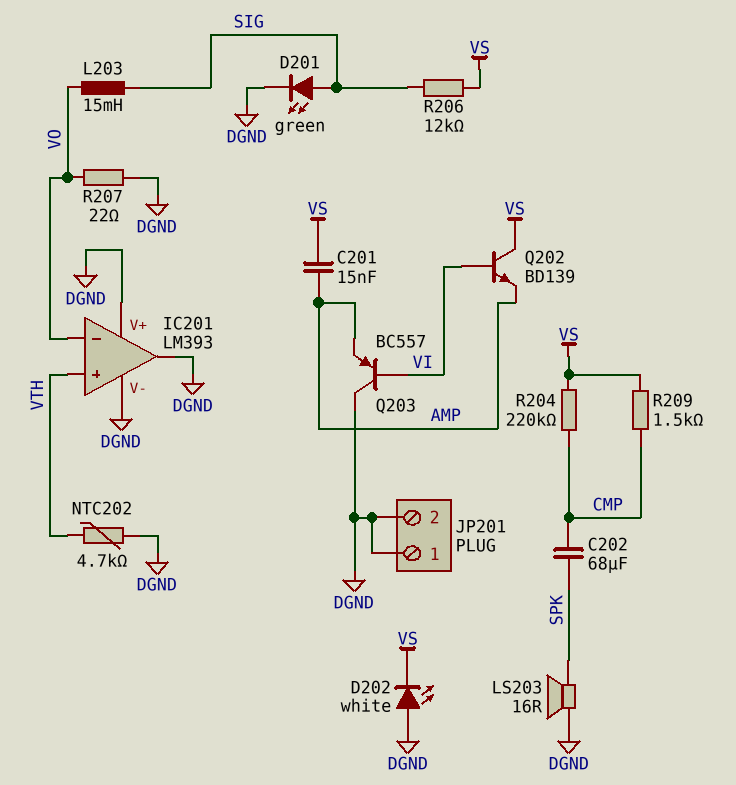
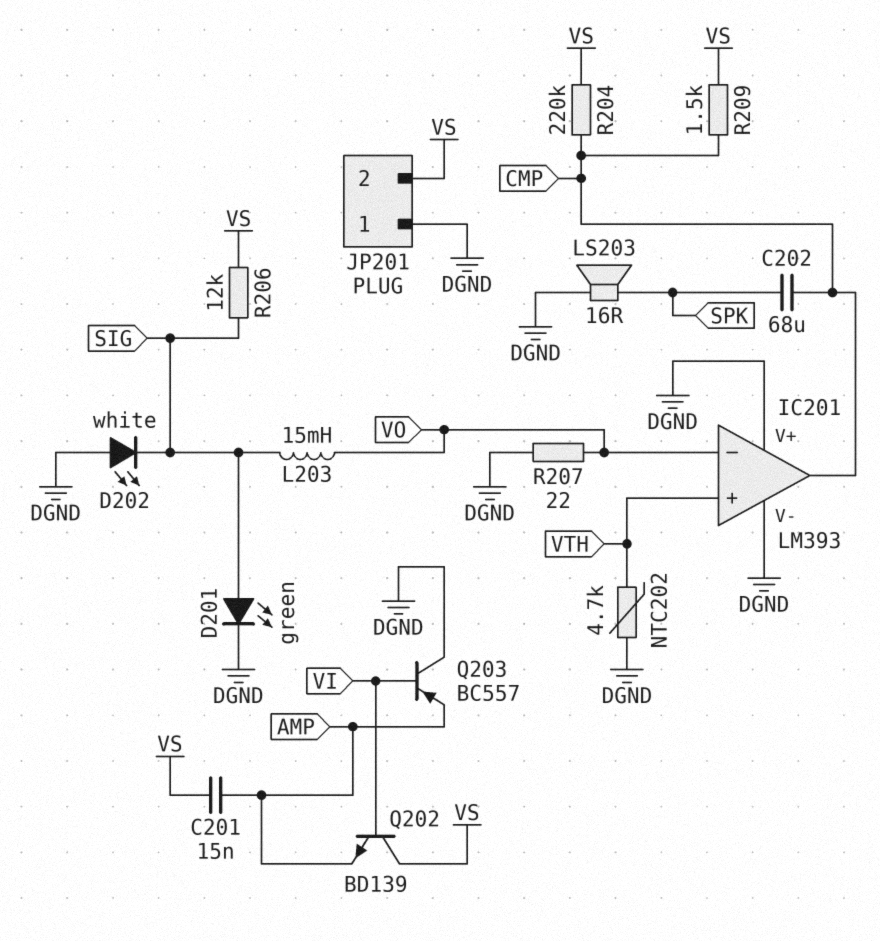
D202: LED white (A DGND, K VS) -> LED white (A DGND, K SIG)
IC201 pin out: DGND -> CMP
JP201 pin 2: DGND -> VS

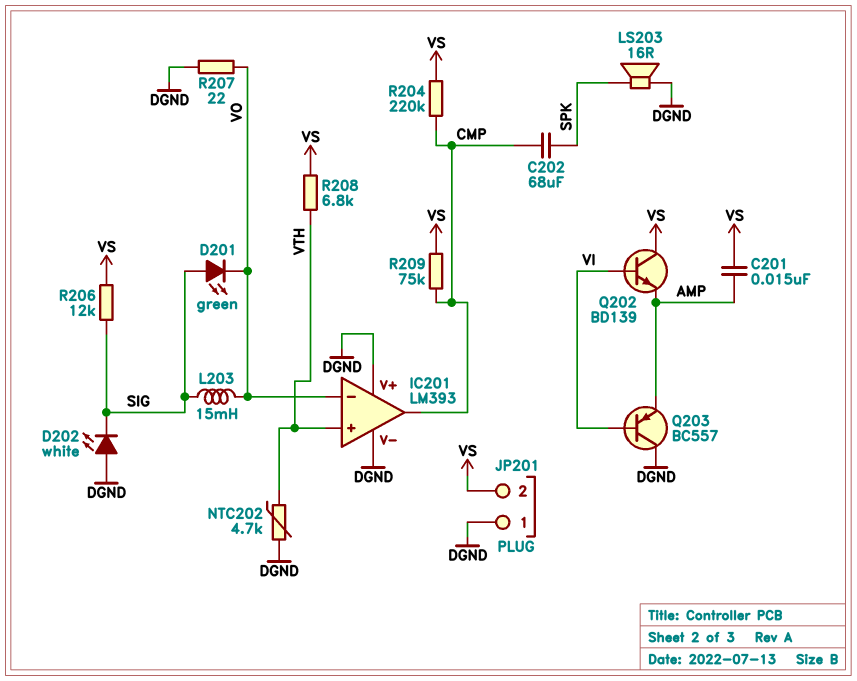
D201: LED green (A SIG, K DGND) -> LED green (A SIG, K VO)
R208: none -> 6.8k (VS, VTH)
R209: 1.5k (CMP, VS) -> 75k (CMP, VS)

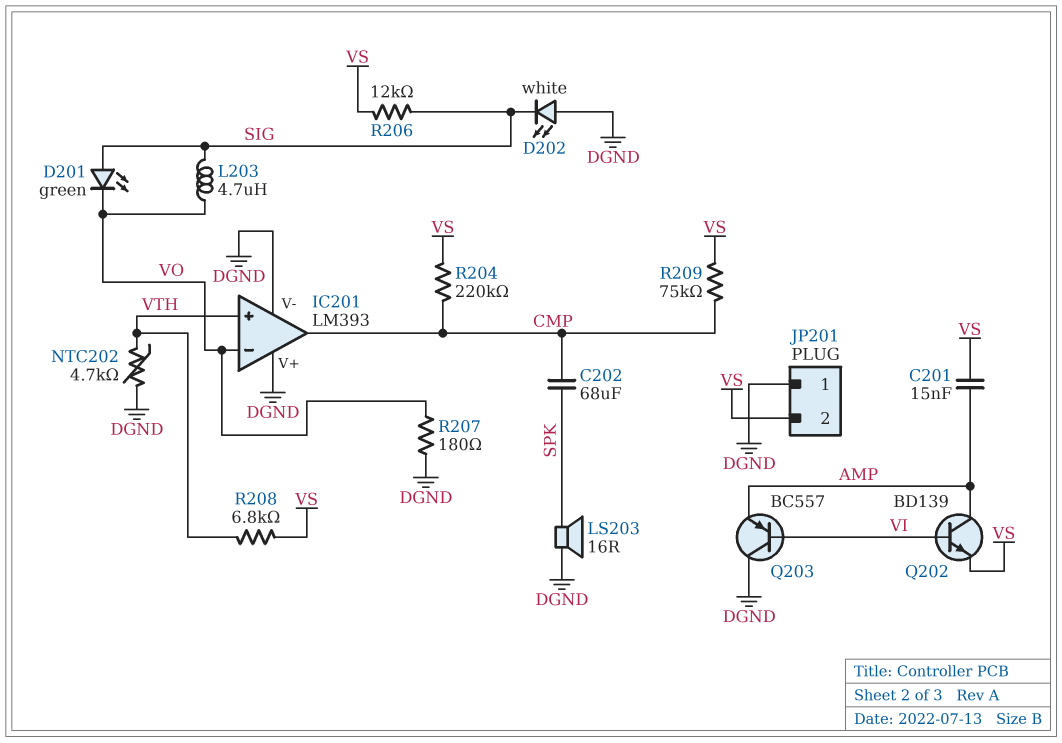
L203: 15mH (SIG, VO) -> 4.7uH (SIG, VO)
Q202: NPN BD139 (B VI, C VS, E AMP) -> NPN BD139 (B VI, C AMP, E VS)
R207: 22 (DGND, VO) -> 180 (DGND, VO)

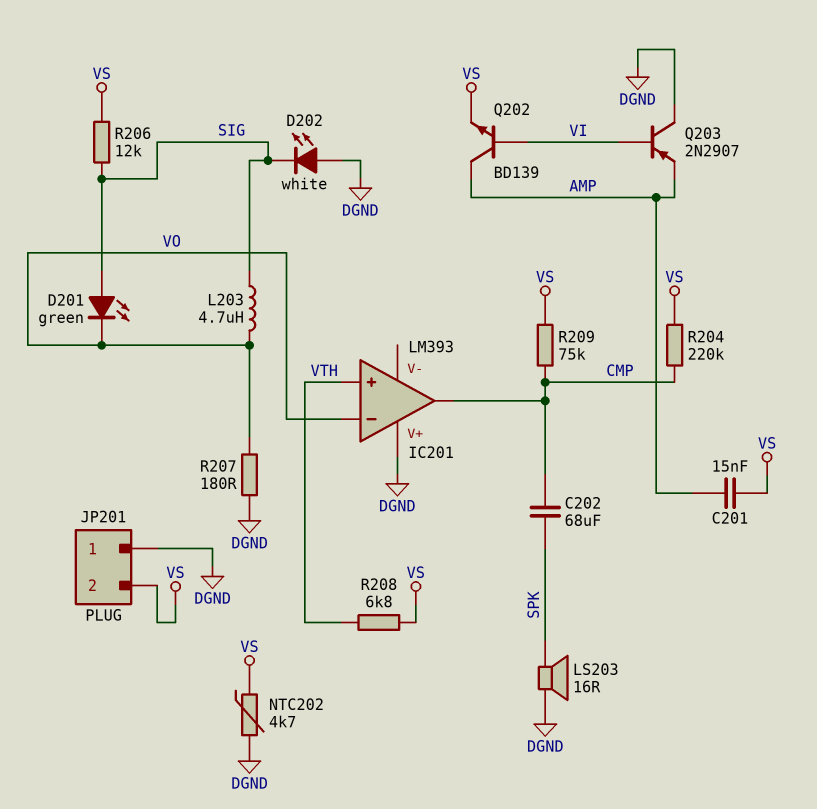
IC201 pin V-: DGND -> none
NTC202: 4.7k (DGND, VTH) -> 4.7k (DGND, VS)
Q203: PNP BC557 (B VI, C DGND, E AMP) -> PNP 2N2907 (B VI, C DGND, E AMP)

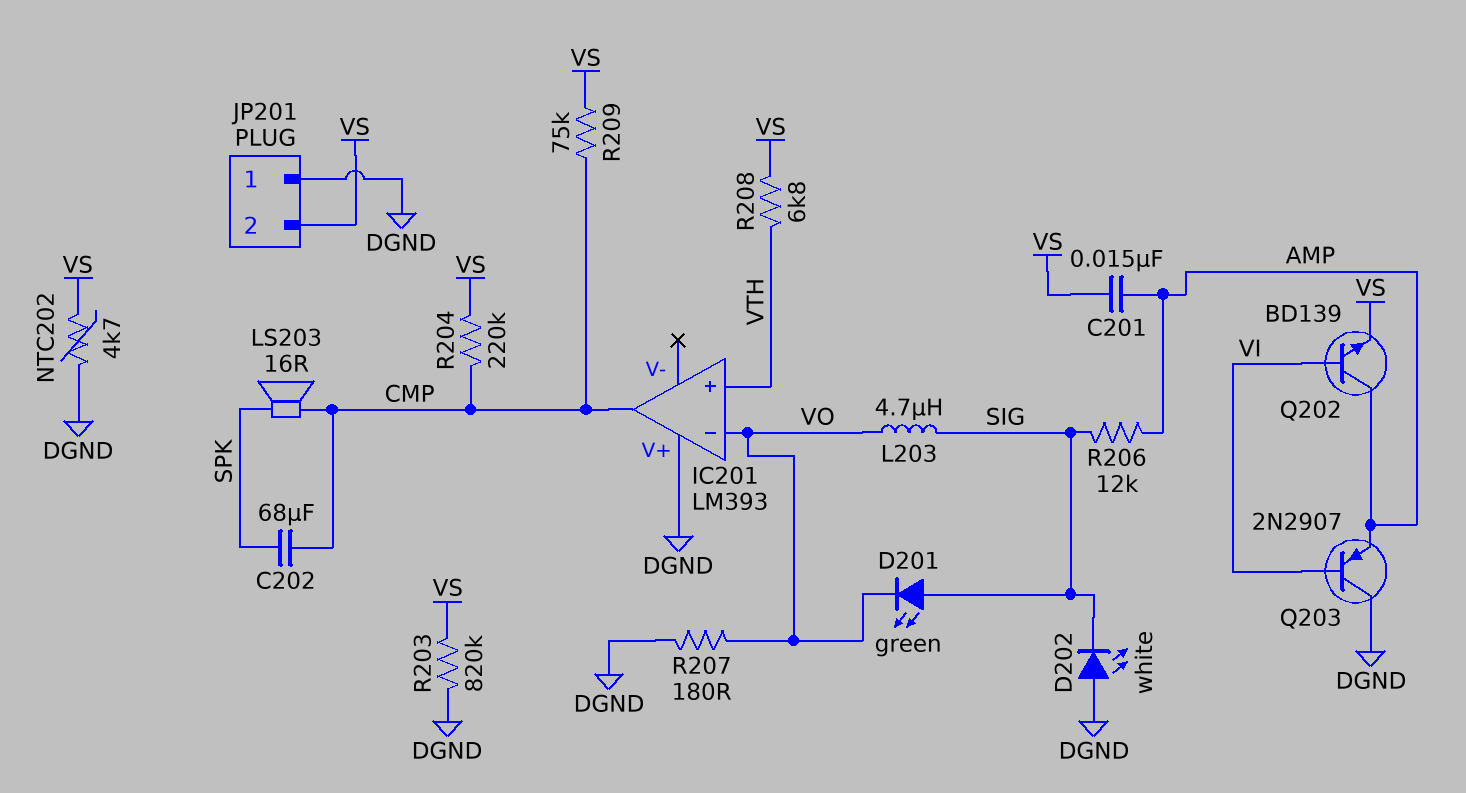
LS203: speaker 16R (DGND, SPK) -> speaker 16R (CMP, SPK)
R203: none -> 820k (DGND, VS)
R206: 12k (SIG, VS) -> 12k (AMP, SIG)

